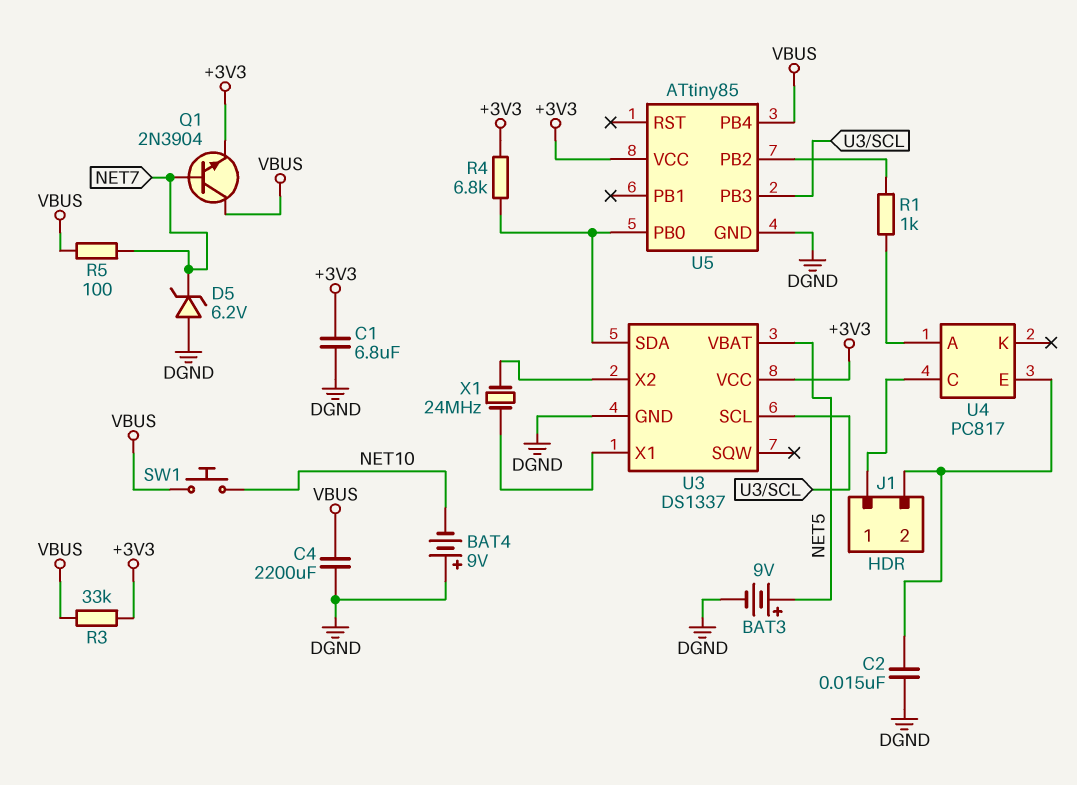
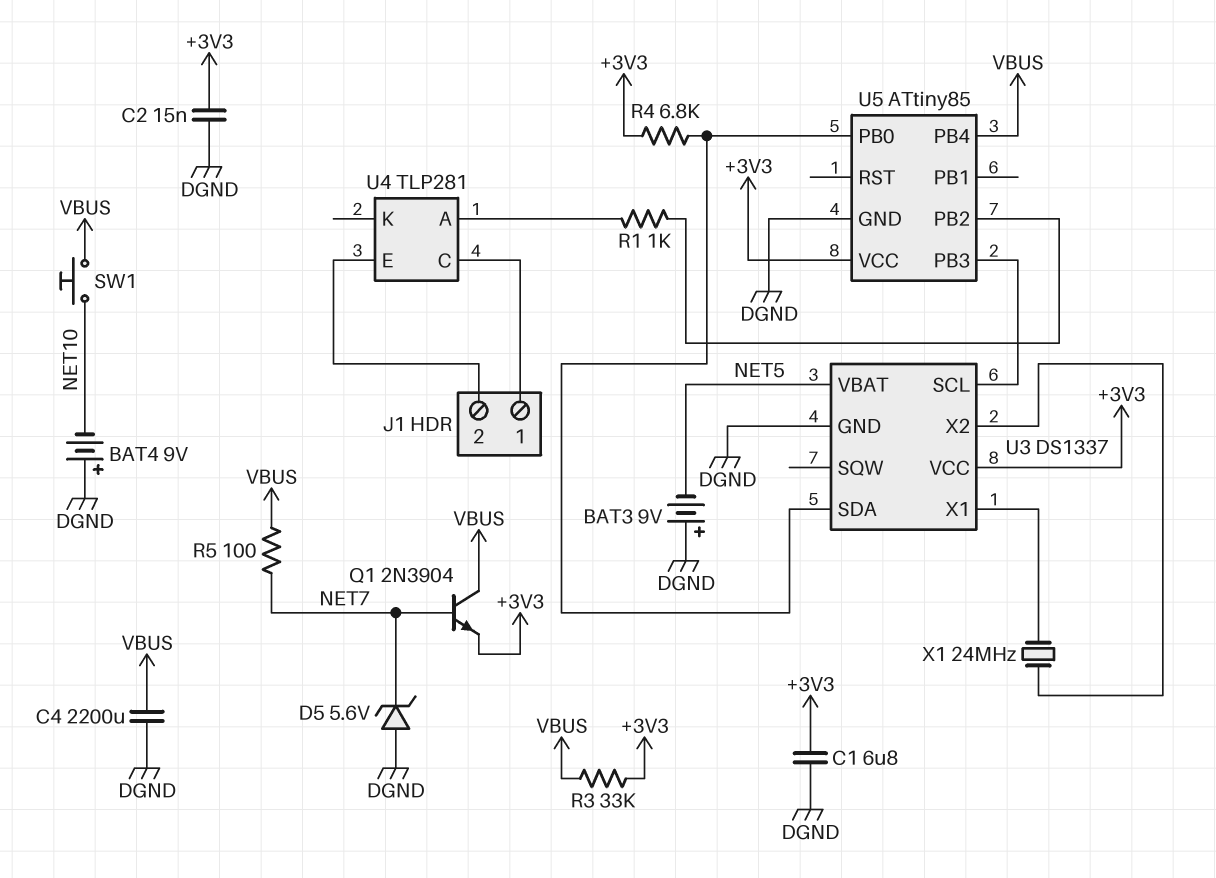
BAT3: 9V (plus NET5, minus DGND) -> 9V (plus DGND, minus NET5)
C2: 15nF (DGND, J1/2) -> 15nF (+3V3, DGND)
D5: zener 6.2V (A DGND, K NET7) -> zener 5.6V (A DGND, K NET7)
U4: PC817 -> TLP281

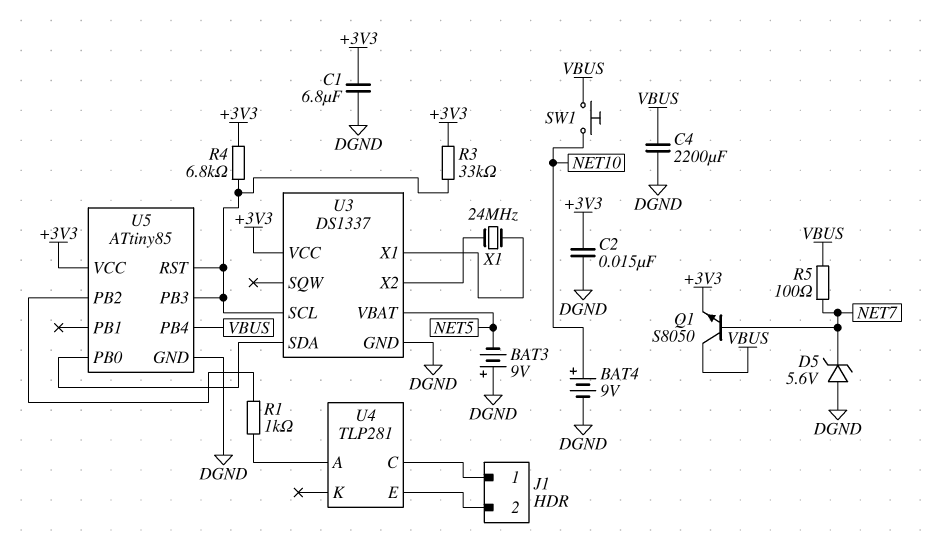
BAT4: 9V (plus DGND, minus NET10) -> 9V (plus NET10, minus DGND)
Q1: NPN 2N3904 (B NET7, C VBUS, E +3V3) -> NPN S8050 (B NET7, C VBUS, E +3V3)
R3: 33k (+3V3, VBUS) -> 33k (+3V3, U3/SCL)
R4: 6.8k (+3V3, U3/SDA) -> 6.8k (+3V3, U3/SCL)
U5 pin RST: none -> U3/SCL

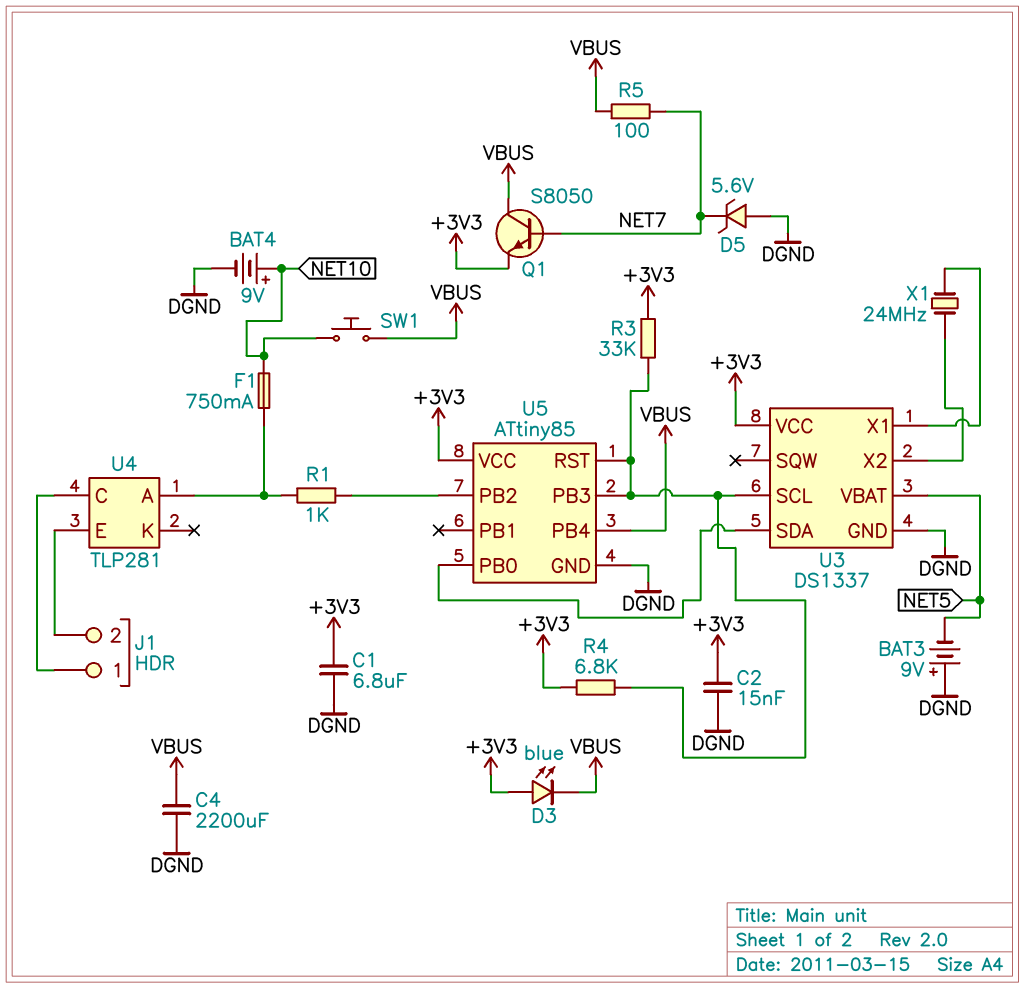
D3: none -> LED blue (A +3V3, K VBUS)
F1: none -> 750mA (NET10, U4/A)

